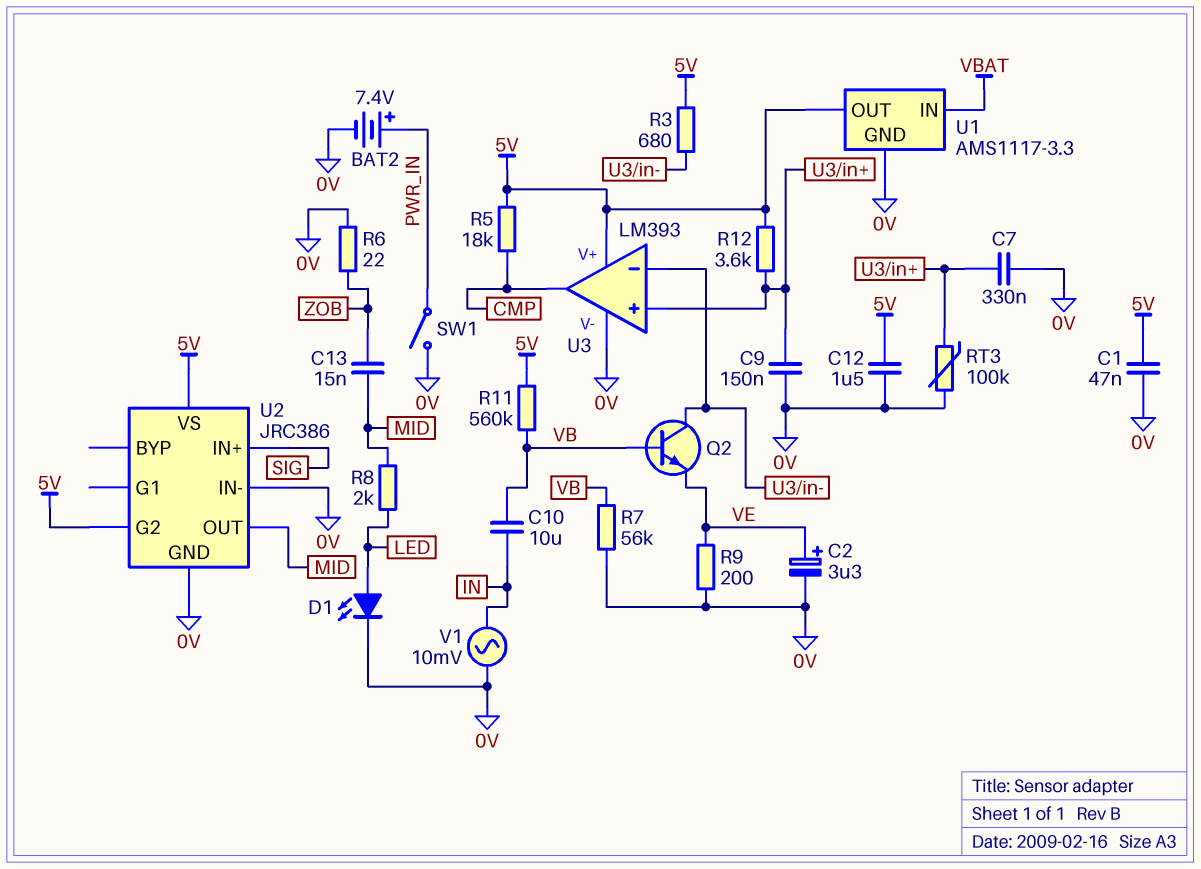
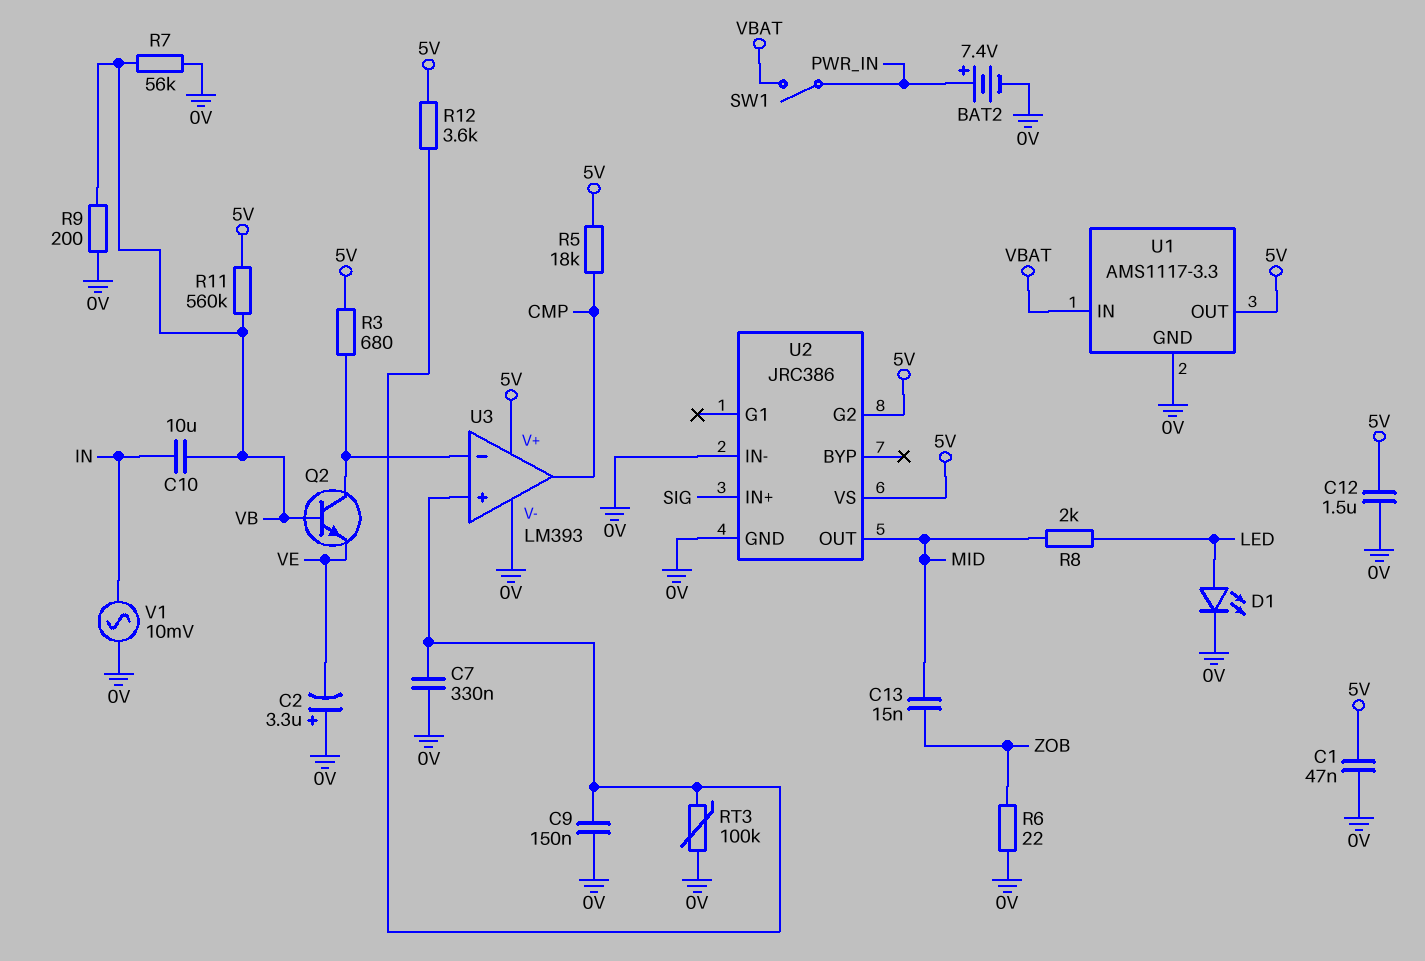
C2: 3.3uF (plus VE, minus 0V) -> 3.3uF (plus 0V, minus VE)
R9: 200 (0V, VE) -> 200 (0V, VB)
SW1: switch (0V, PWR_IN) -> switch (PWR_IN, VBAT)

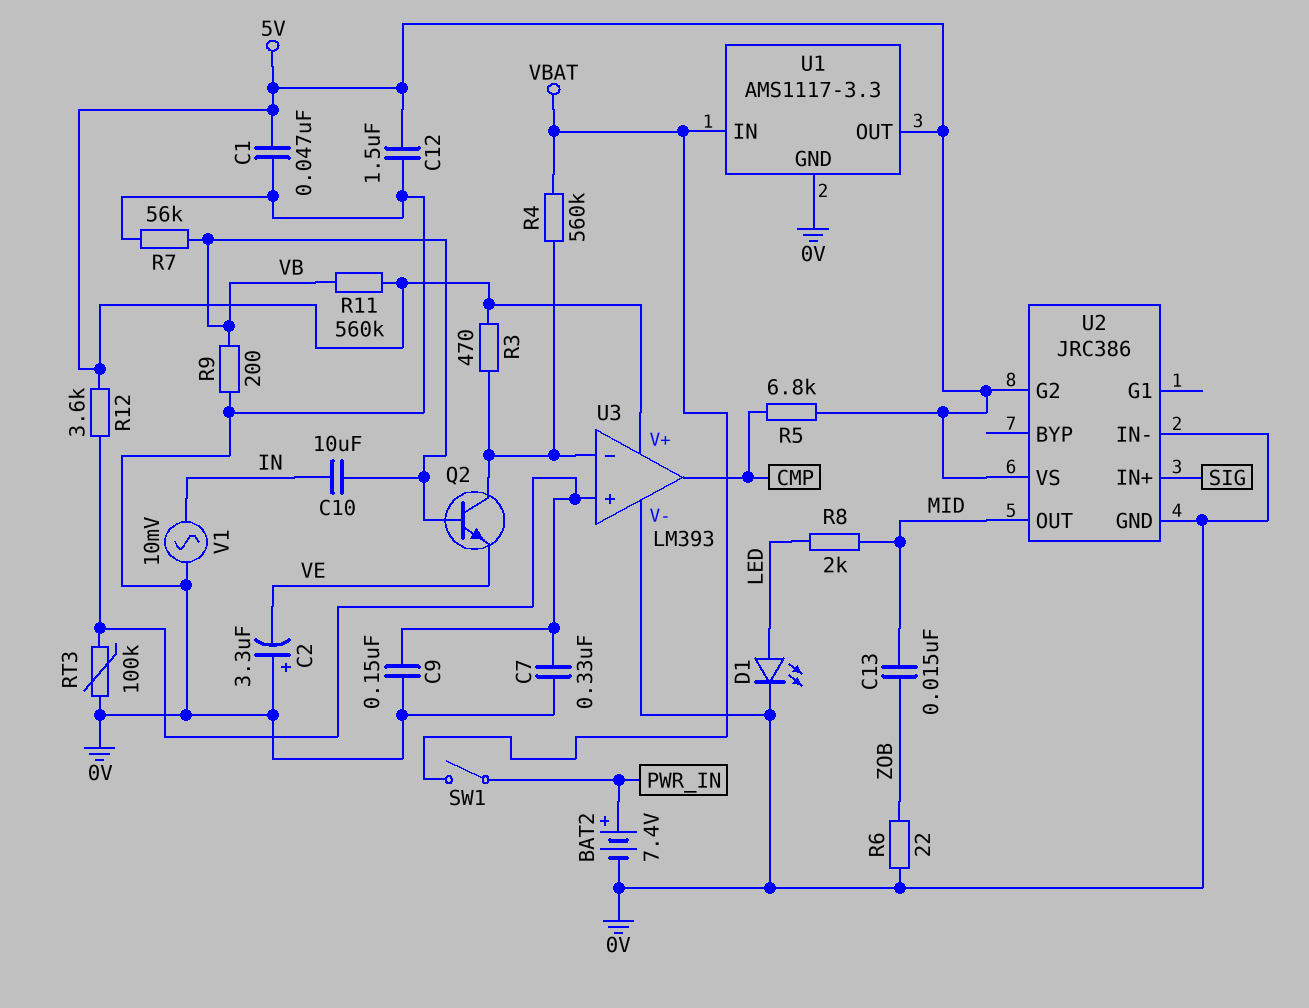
R3: 680 (5V, U3/in-) -> 470 (5V, U3/in-)
R4: none -> 560k (U3/in-, VBAT)
R5: 18k (5V, CMP) -> 6.8k (5V, CMP)

